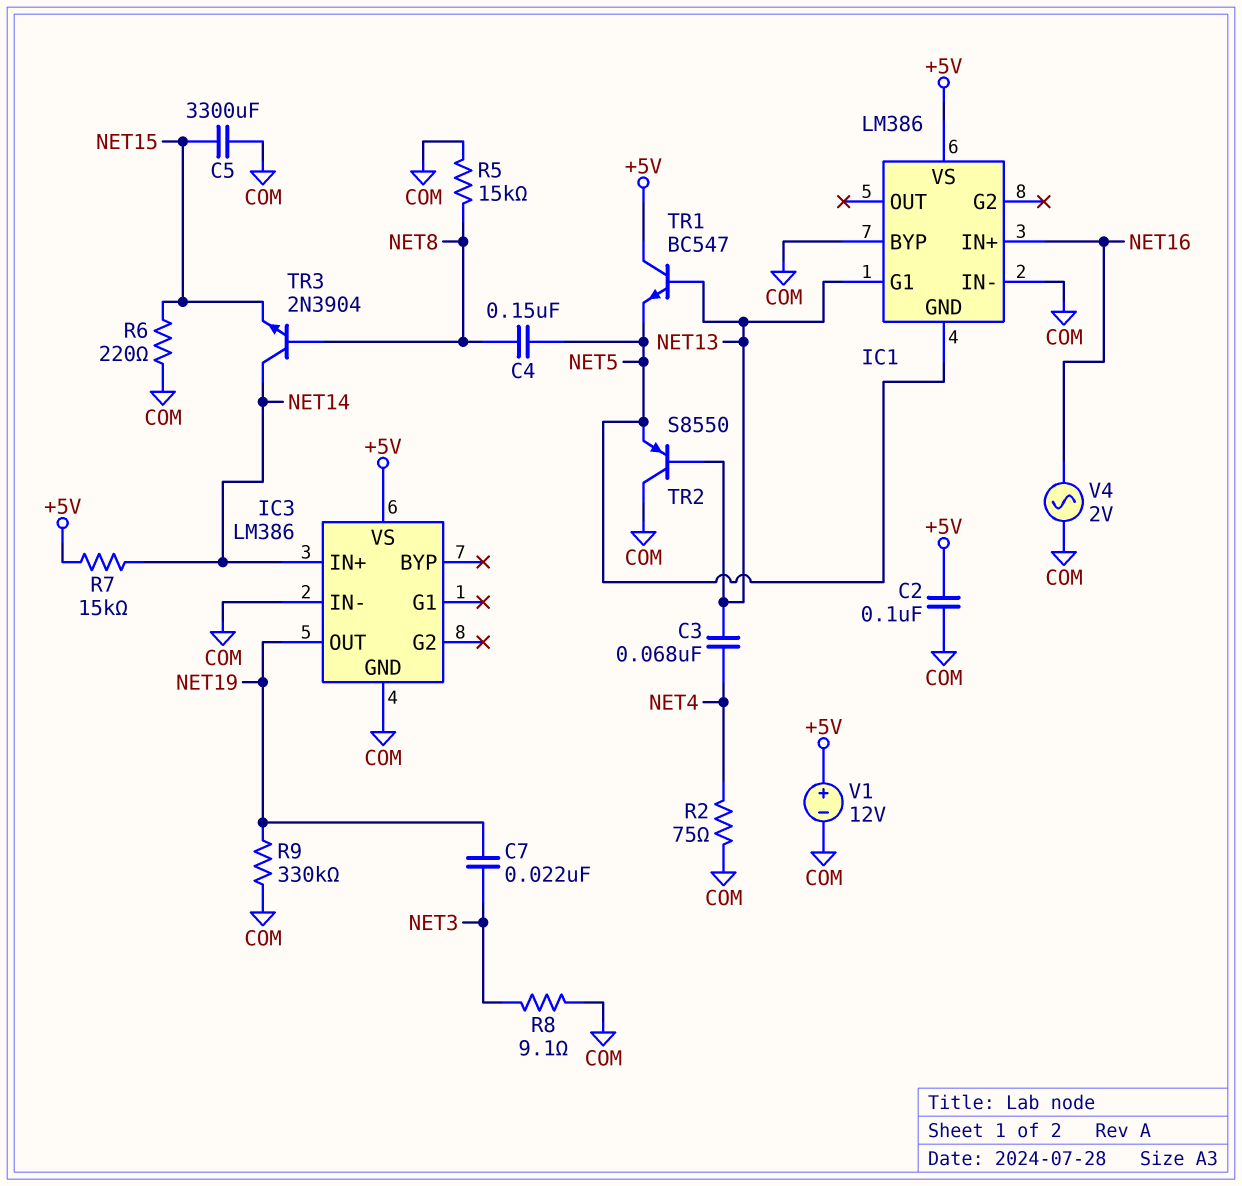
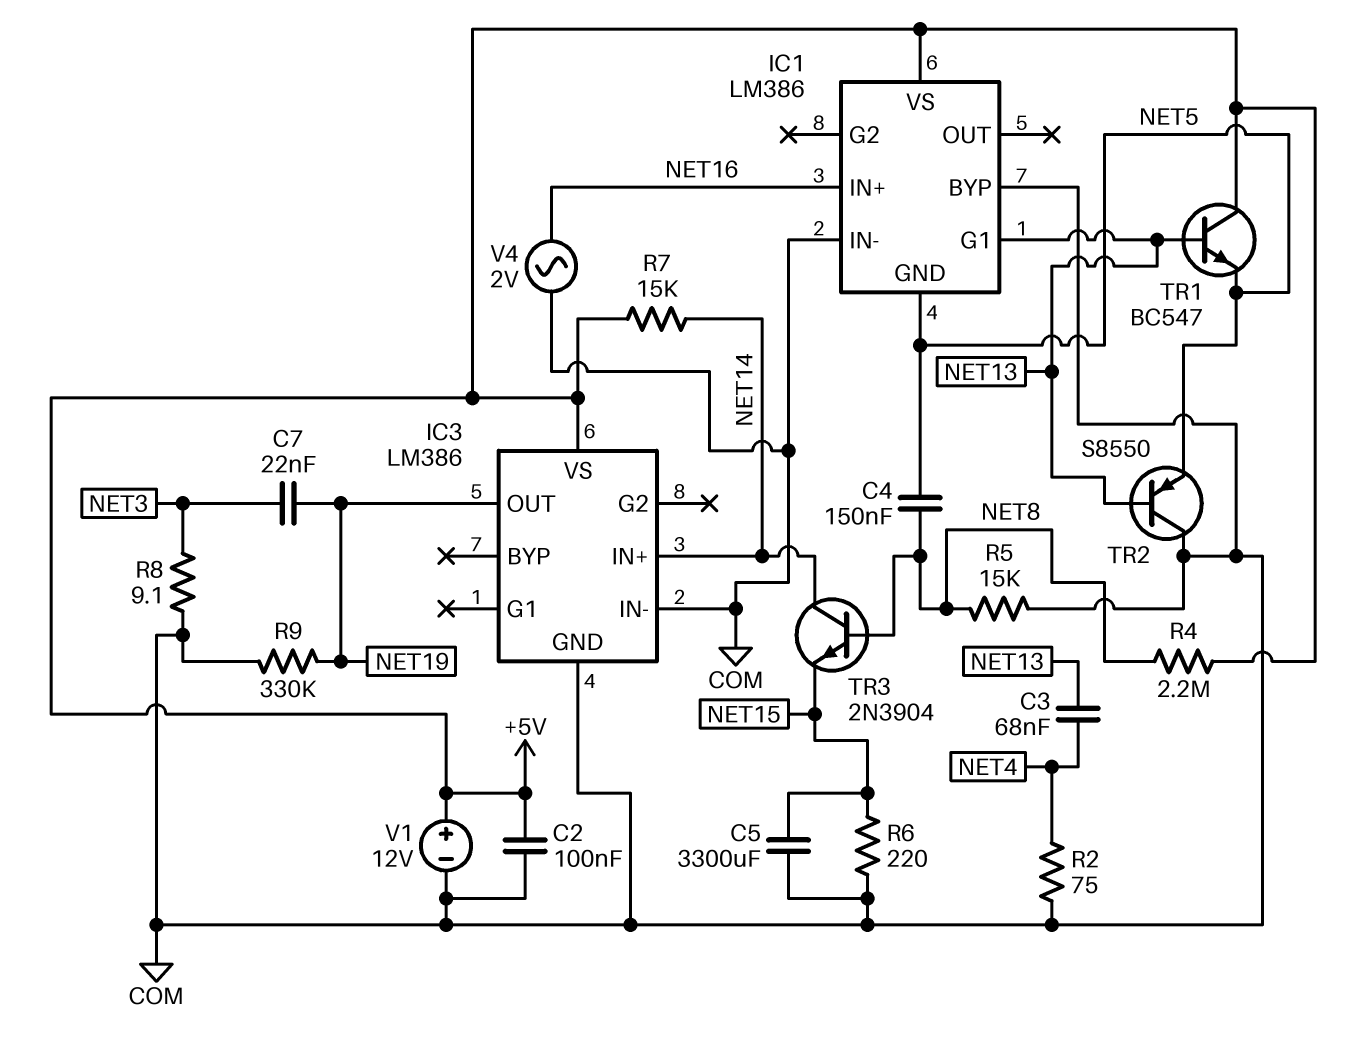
R4: none -> 2.2M (+5V, NET8)

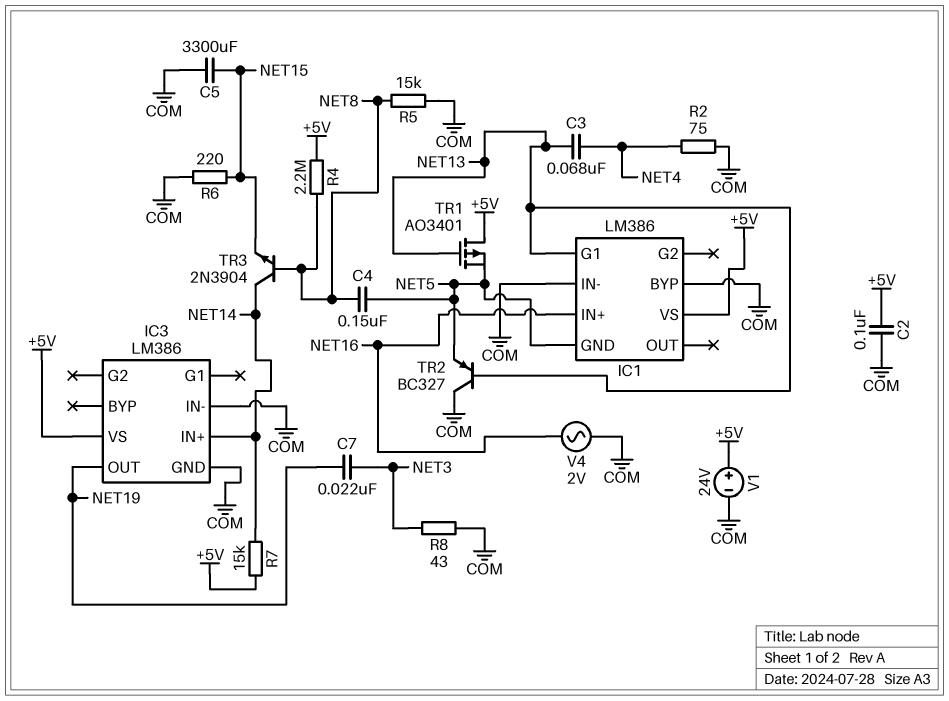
R8: 9.1 (COM, NET3) -> 43 (COM, NET3)
R9: 330k (COM, NET19) -> none
TR1: NPN BC547 (B NET13, C +5V, E NET5) -> PMOS AO3401 (G NET13, D +5V, S NET5)
TR2: PNP S8550 (B NET13, C COM, E NET5) -> PNP BC327 (B NET13, C COM, E NET5)
V1: 12V (plus +5V, minus COM) -> 24V (plus +5V, minus COM)

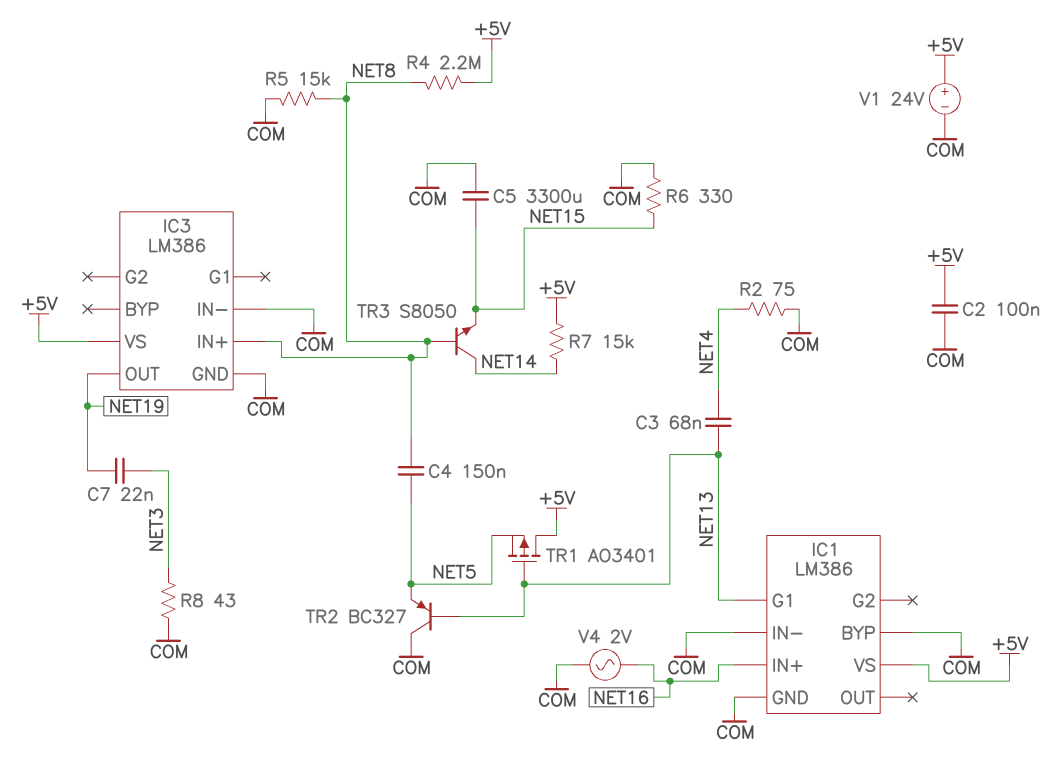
IC1 pin GND: NET5 -> COM
IC3 pin IN+: NET14 -> NET8
R6: 220 (COM, NET15) -> 330 (COM, NET15)
TR3: NPN 2N3904 (B NET8, C NET14, E NET15) -> NPN S8050 (B NET8, C NET14, E NET15)

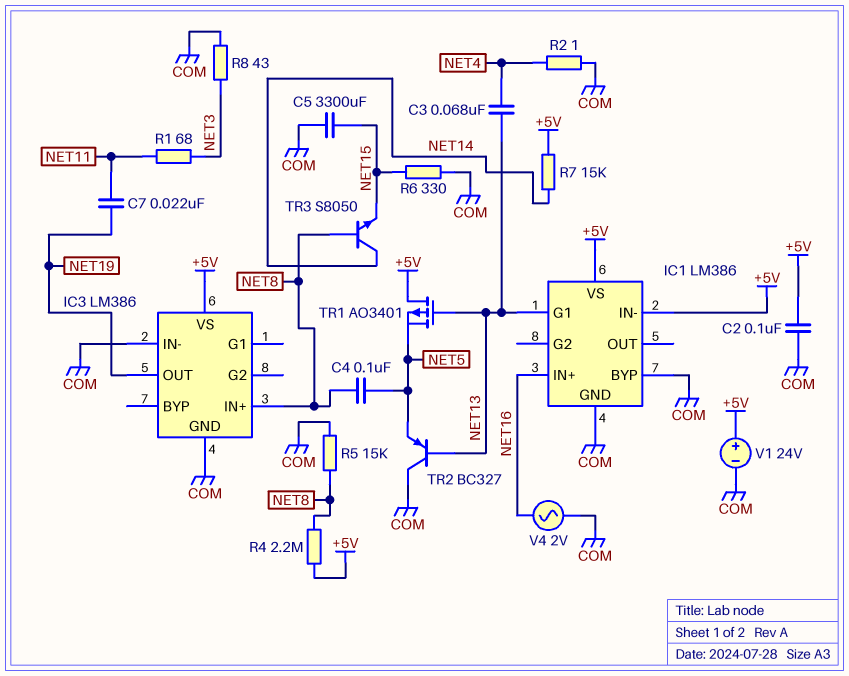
C4: 150nF (NET5, NET8) -> 100nF (NET5, NET8)
C7: 22nF (NET3, NET19) -> 22nF (NET11, NET19)
IC1 pin IN-: COM -> +5V
R1: none -> 68 (NET3, NET11)
R2: 75 (COM, NET4) -> 1 (COM, NET4)

